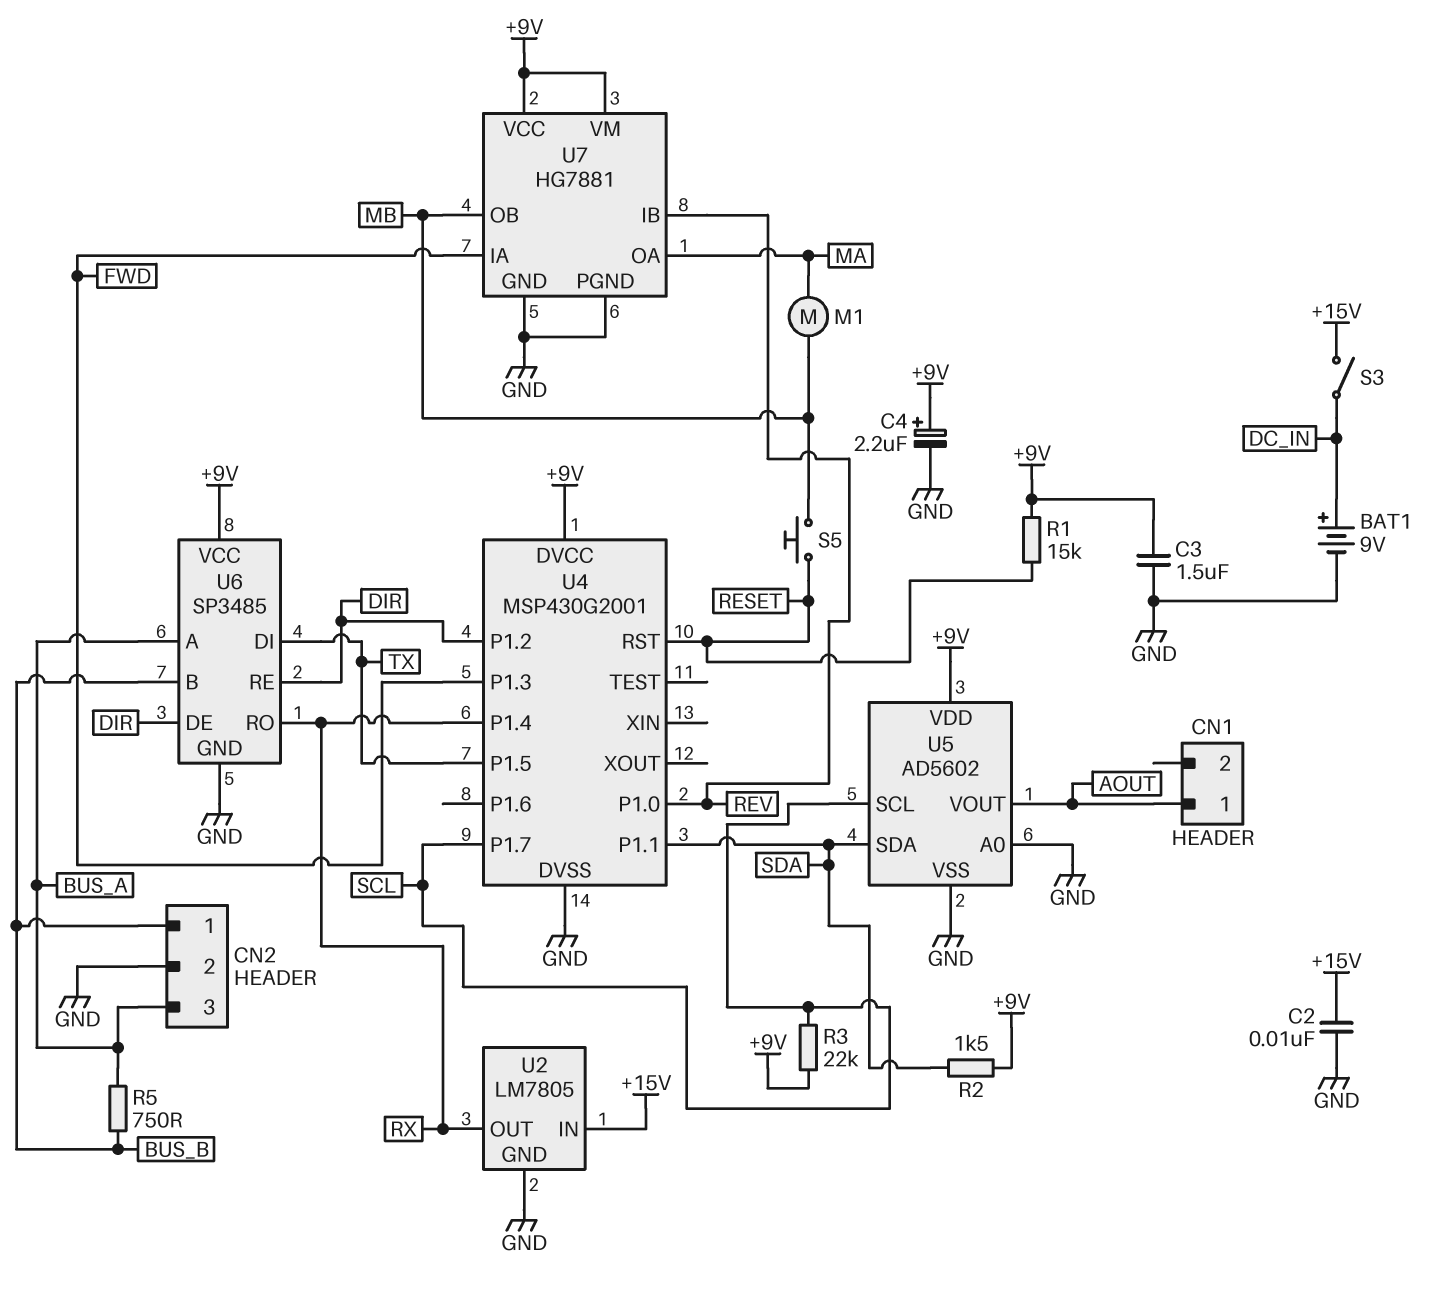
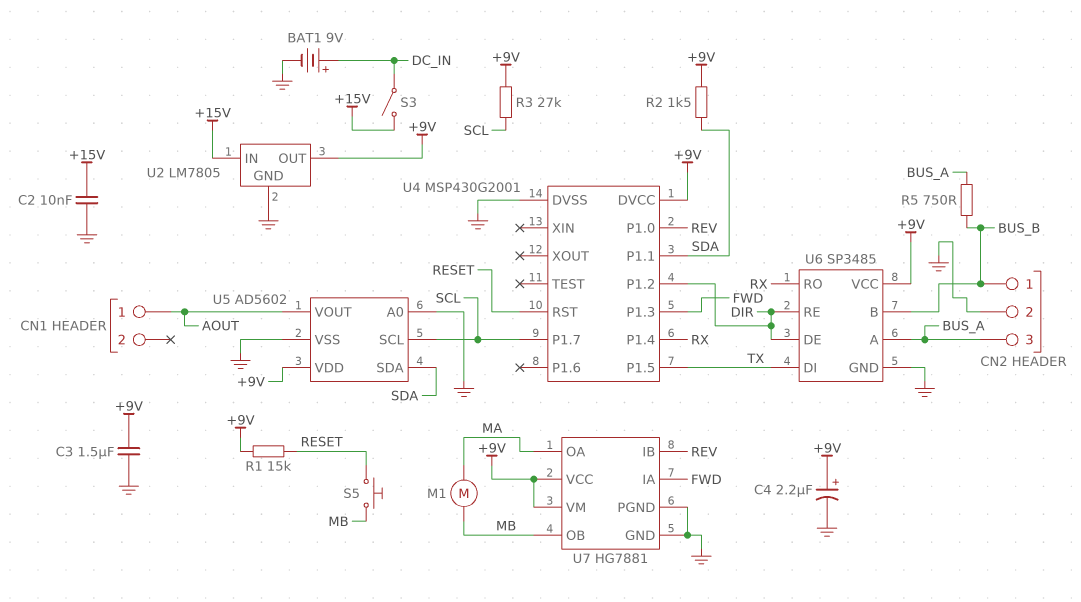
R3: 22k (+9V, SCL) -> 27k (+9V, SCL)
U2 pin OUT: RX -> +9V

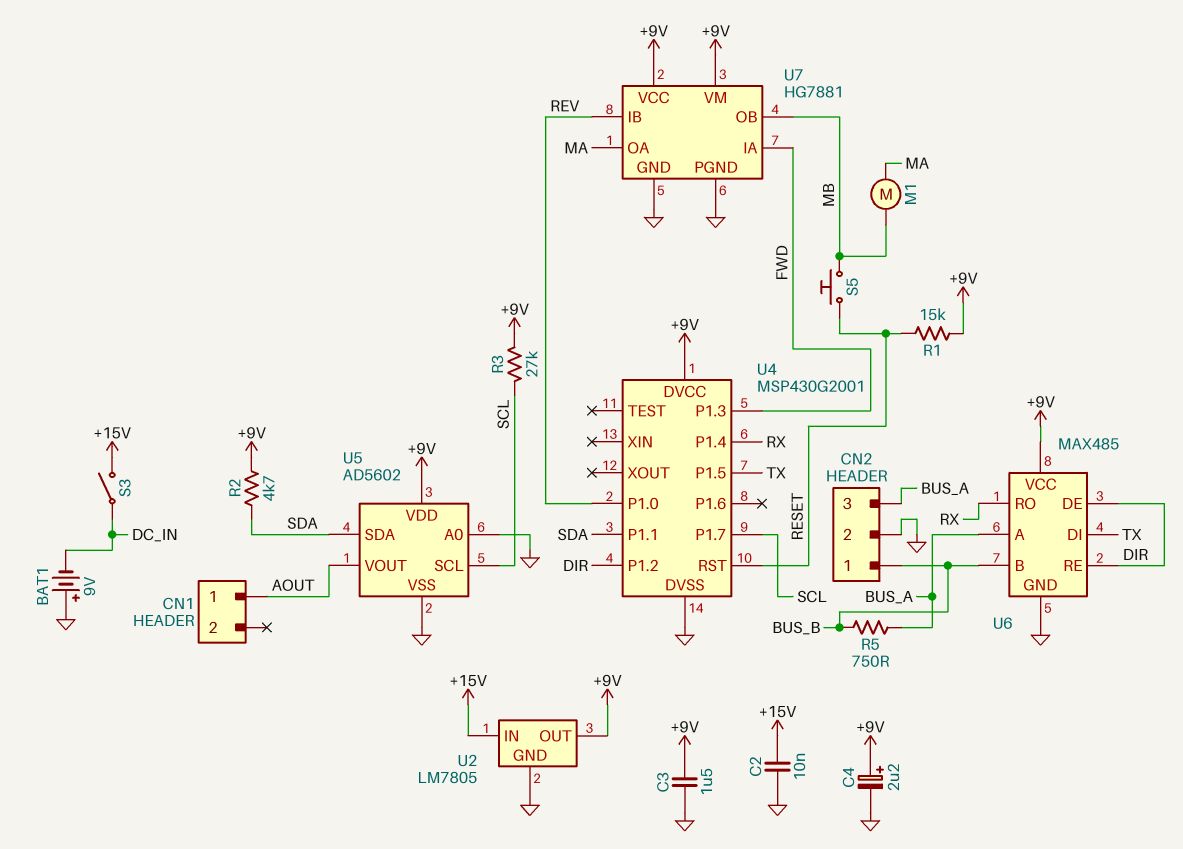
BAT1: 9V (plus DC_IN, minus GND) -> 9V (plus GND, minus DC_IN)
R2: 1.5k (+9V, SDA) -> 4.7k (+9V, SDA)
U6: SP3485 -> MAX485

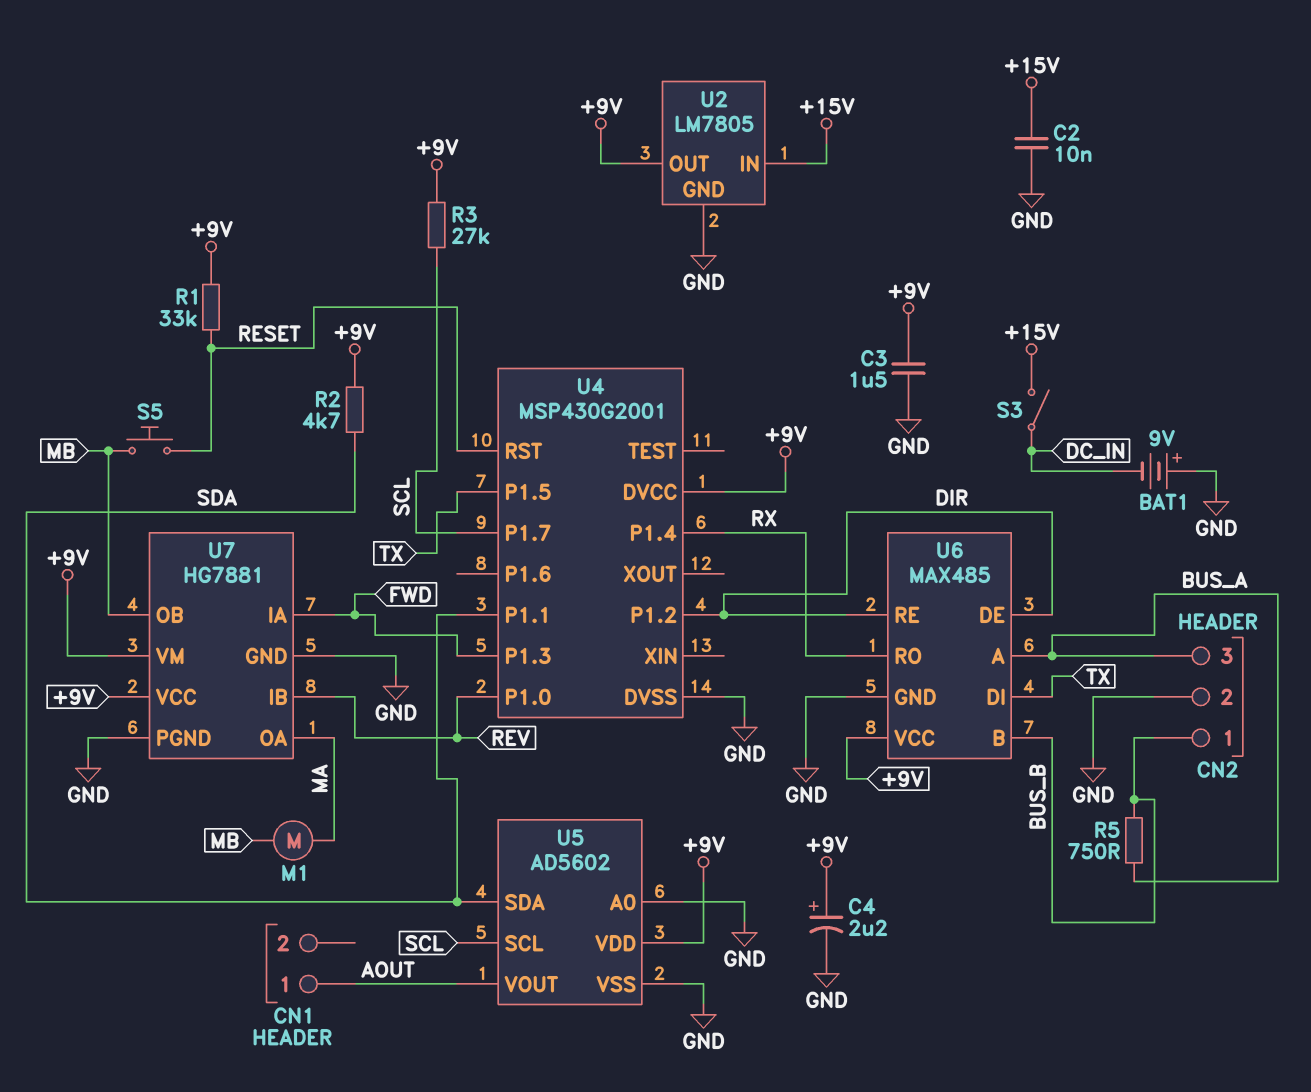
R1: 15k (+9V, RESET) -> 33k (+9V, RESET)

